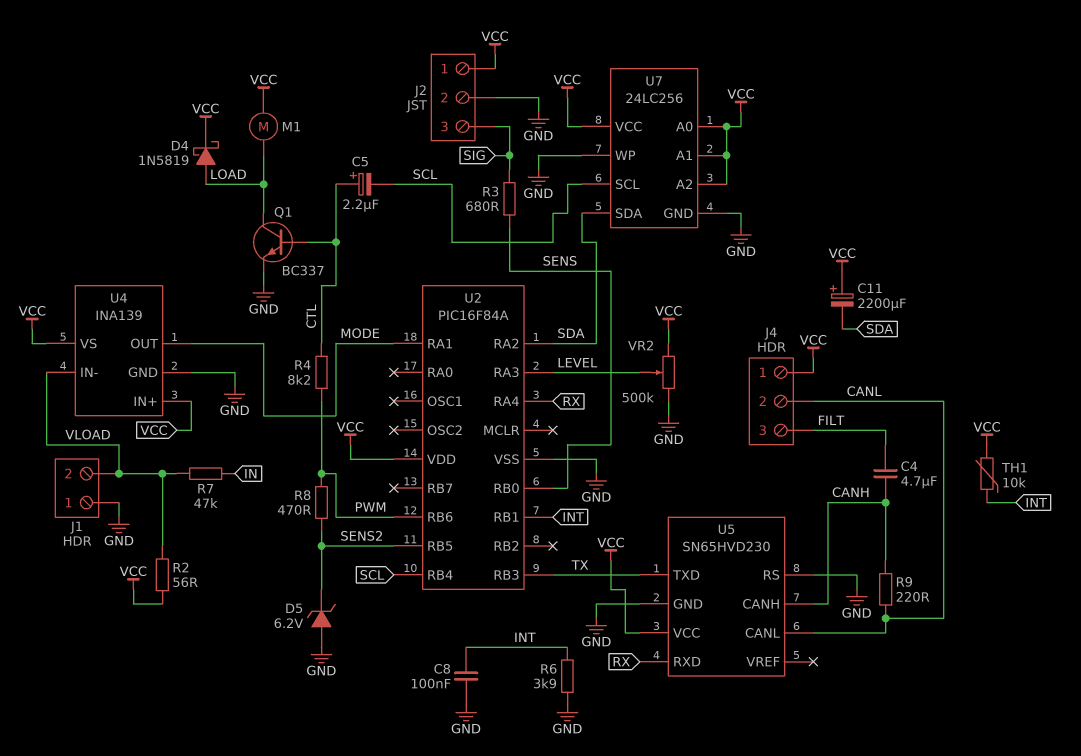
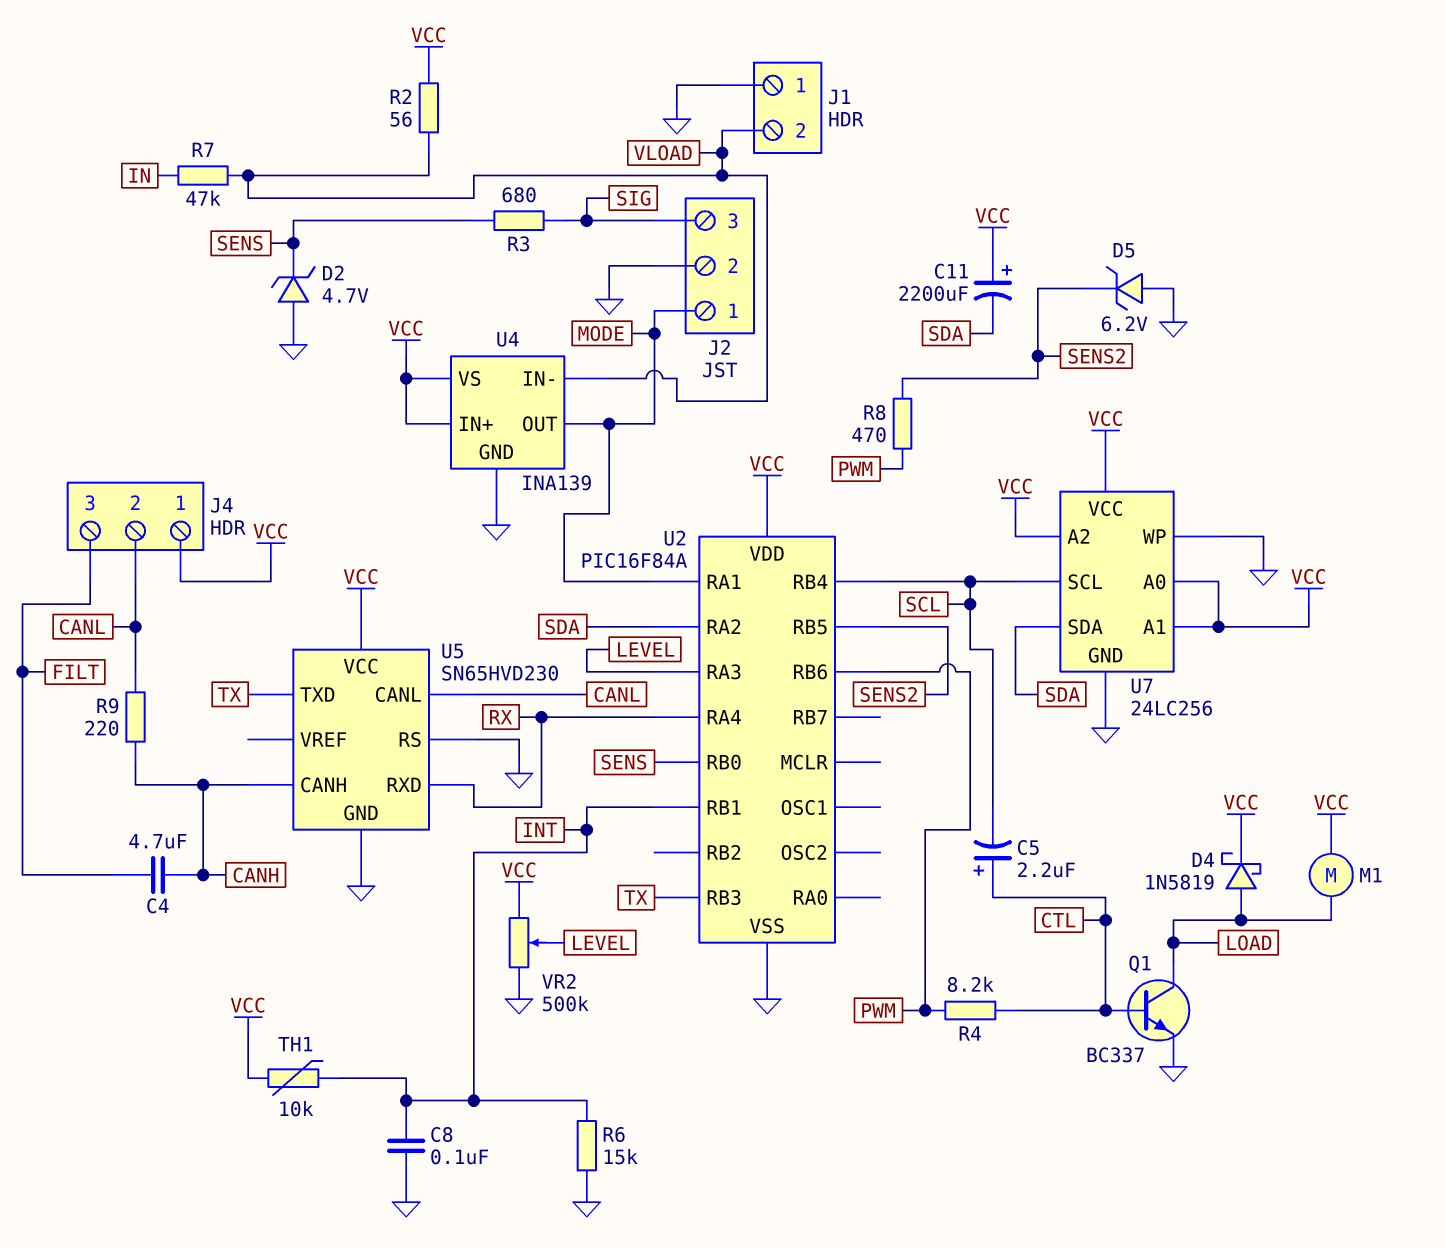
D2: none -> zener 4.7V (A GND, K SENS)
J2 pin 1: VCC -> MODE
R6: 3.9k (GND, INT) -> 15k (GND, INT)

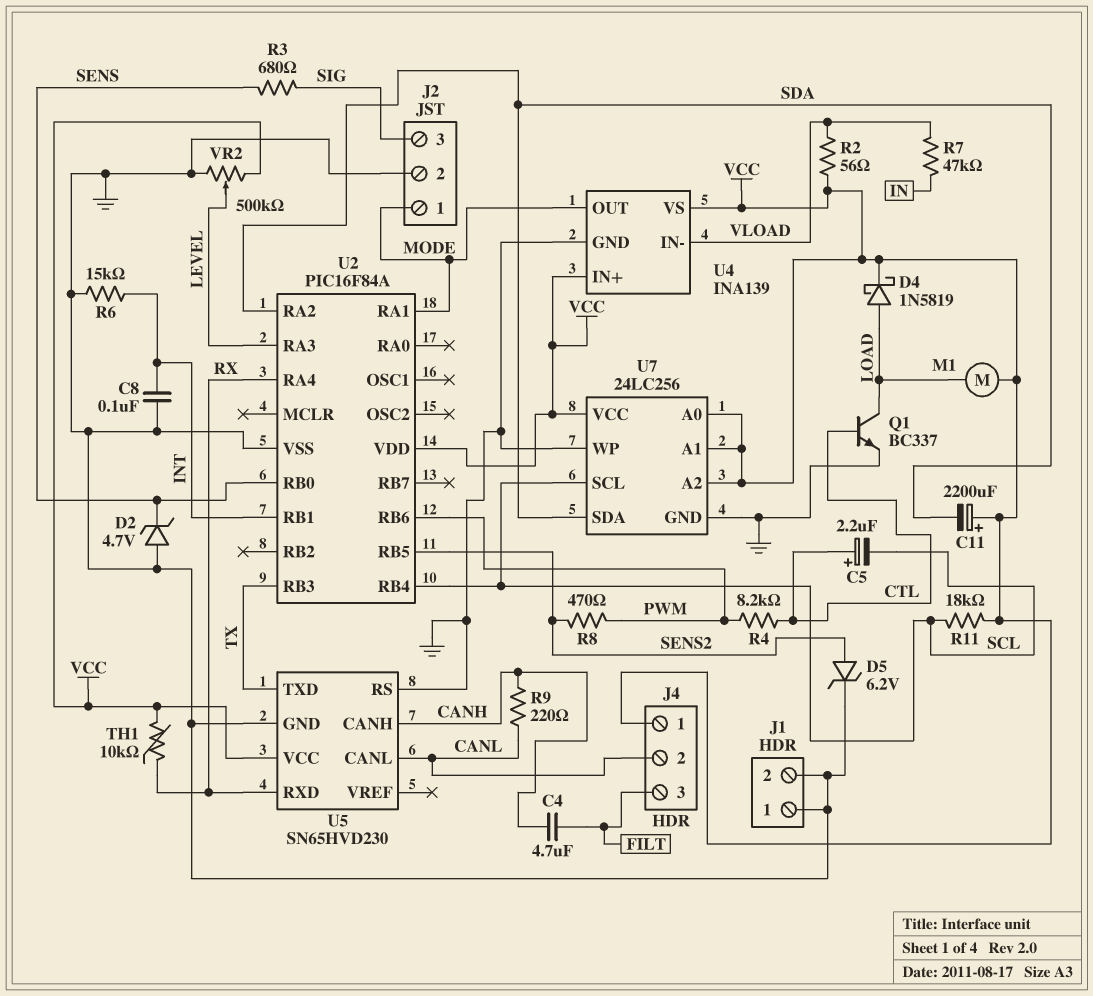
D5: zener 6.2V (A GND, K SENS2) -> zener 6.2V (A SENS2, K GND)
J1 pin 2: VLOAD -> GND
R11: none -> 18k (SCL, VCC)
TH1: 10k (INT, VCC) -> 10k (RX, VCC)

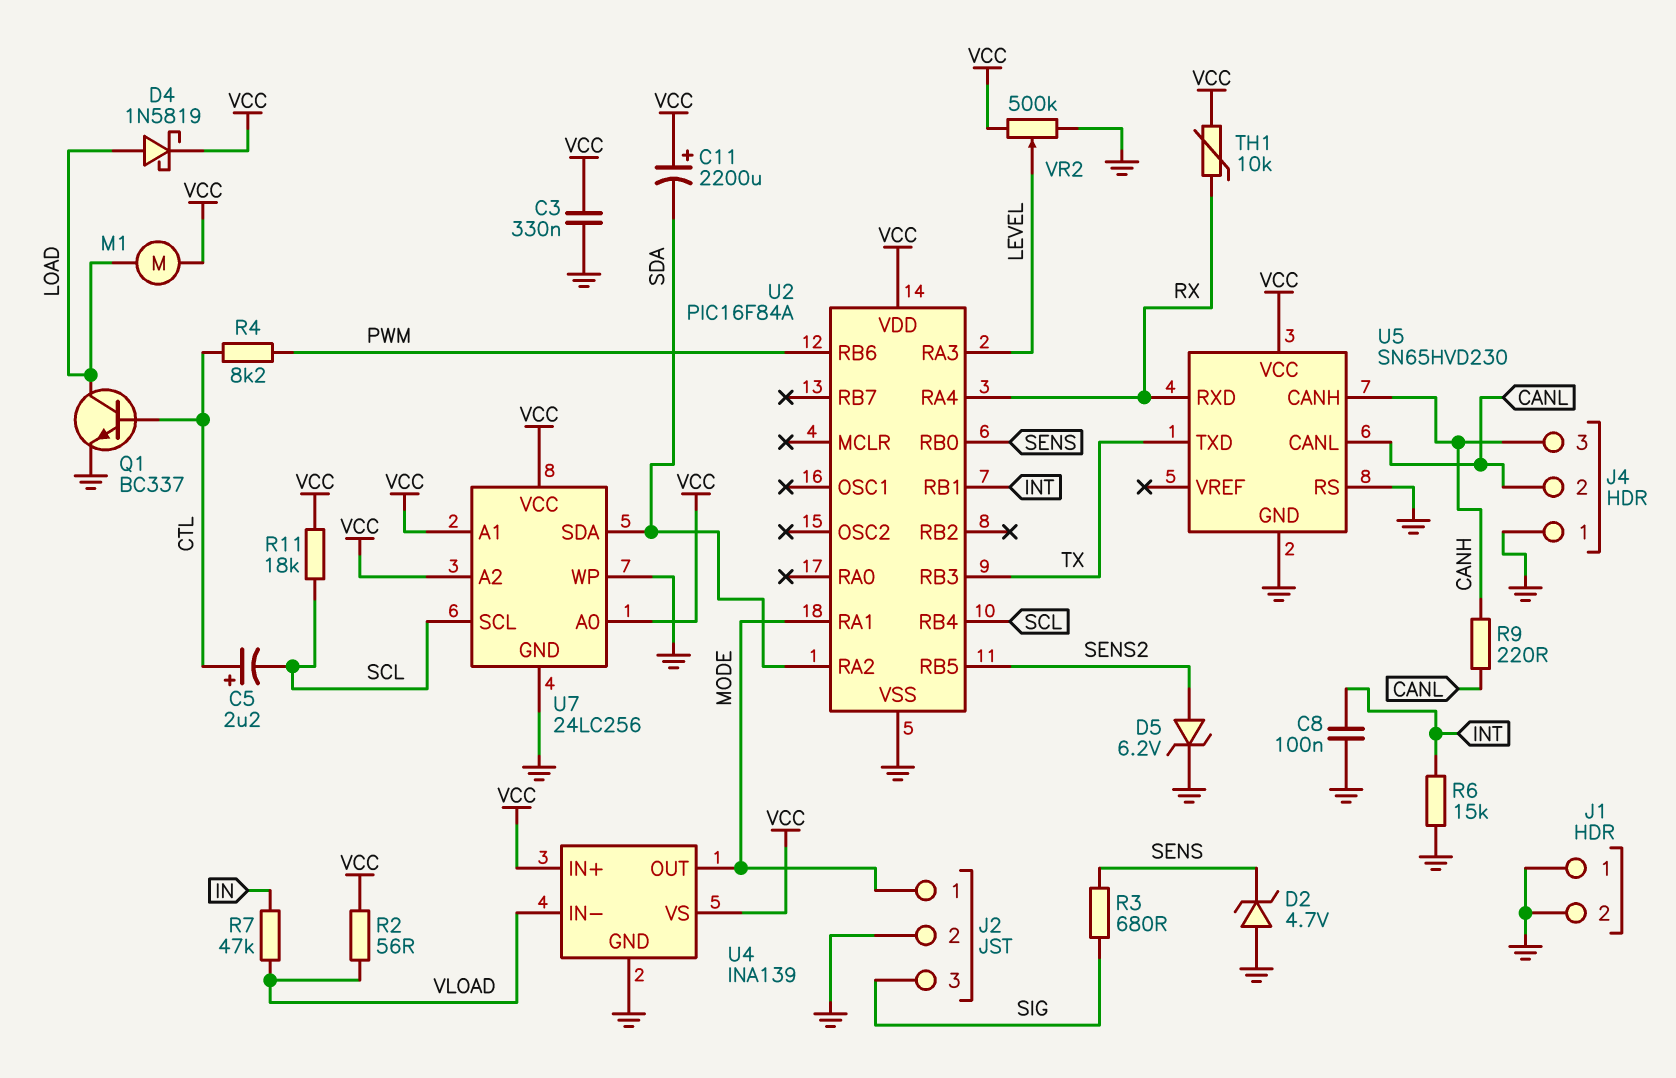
C3: none -> 330nF (GND, VCC)
C4: 4.7uF (CANH, FILT) -> none
J4 pin 1: VCC -> GND
J4 pin 3: FILT -> CANH
R8: 470 (PWM, SENS2) -> none

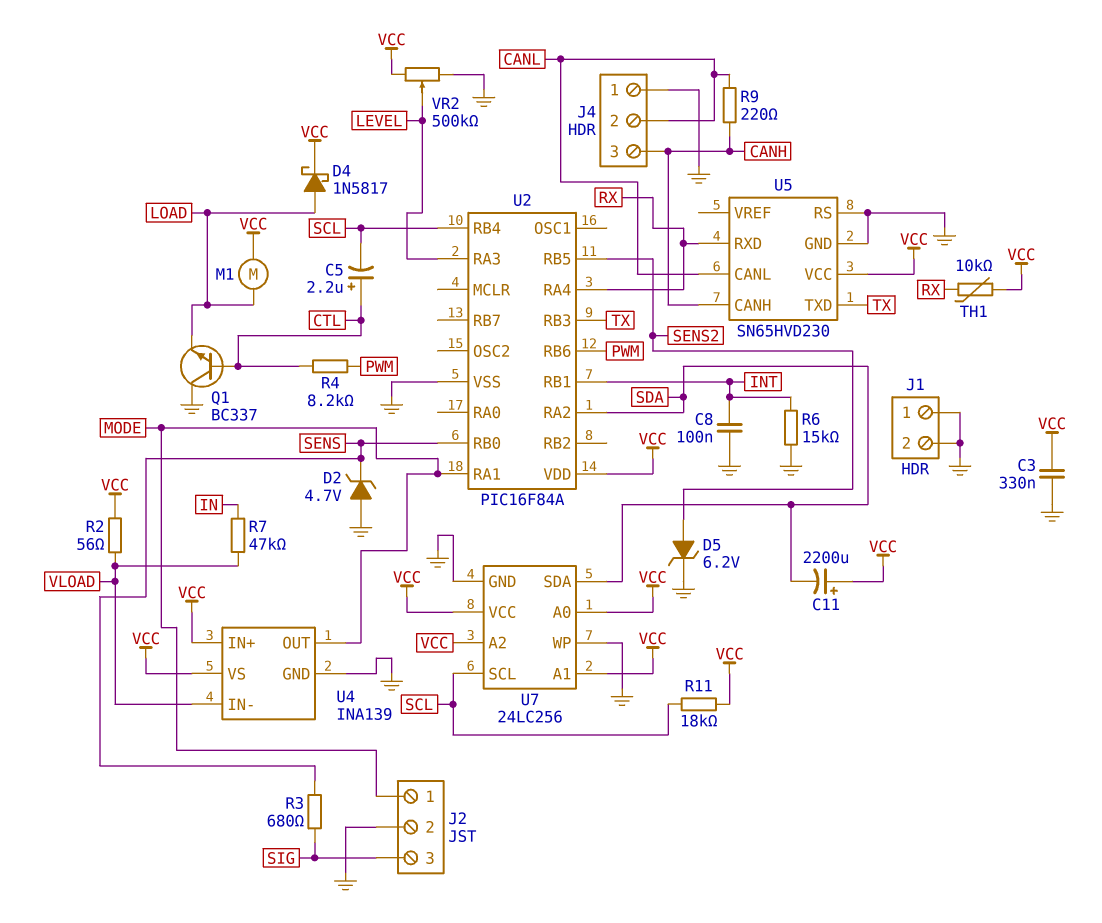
D4: schottky 1N5819 (A LOAD, K VCC) -> schottky 1N5817 (A LOAD, K VCC)
Q1: NPN BC337 (B CTL, C LOAD, E GND) -> NPN BC337 (B CTL, C GND, E LOAD)

